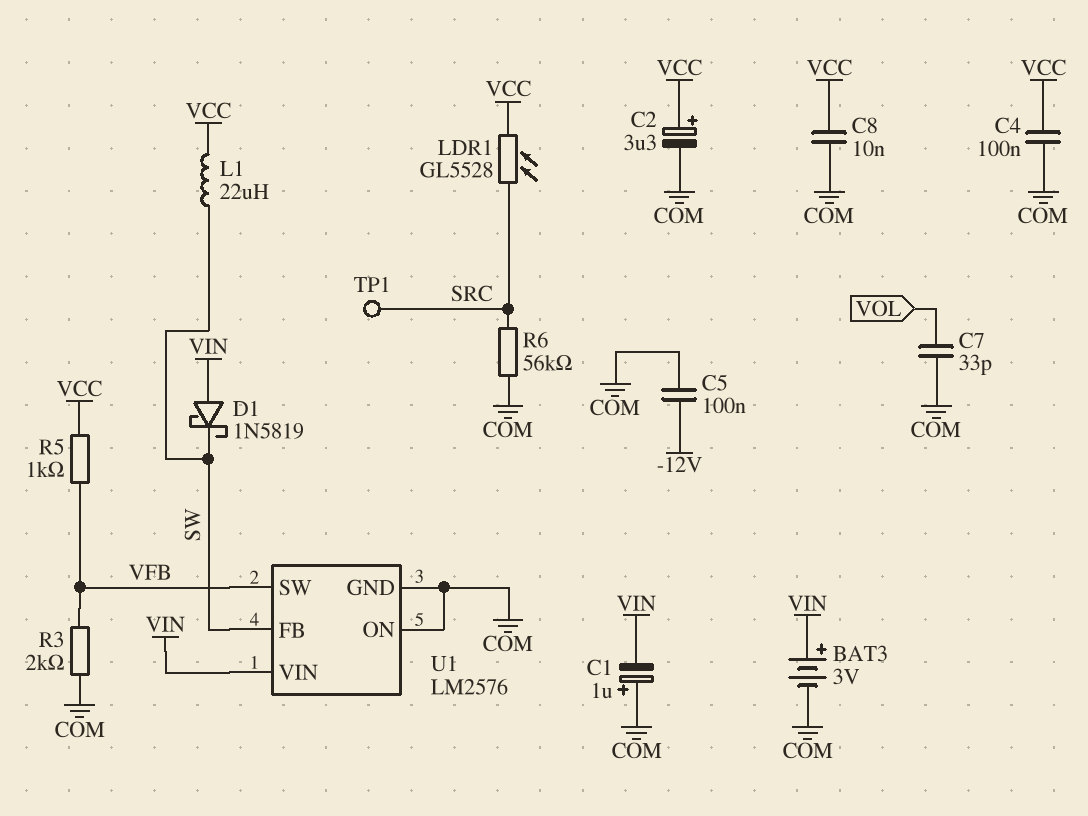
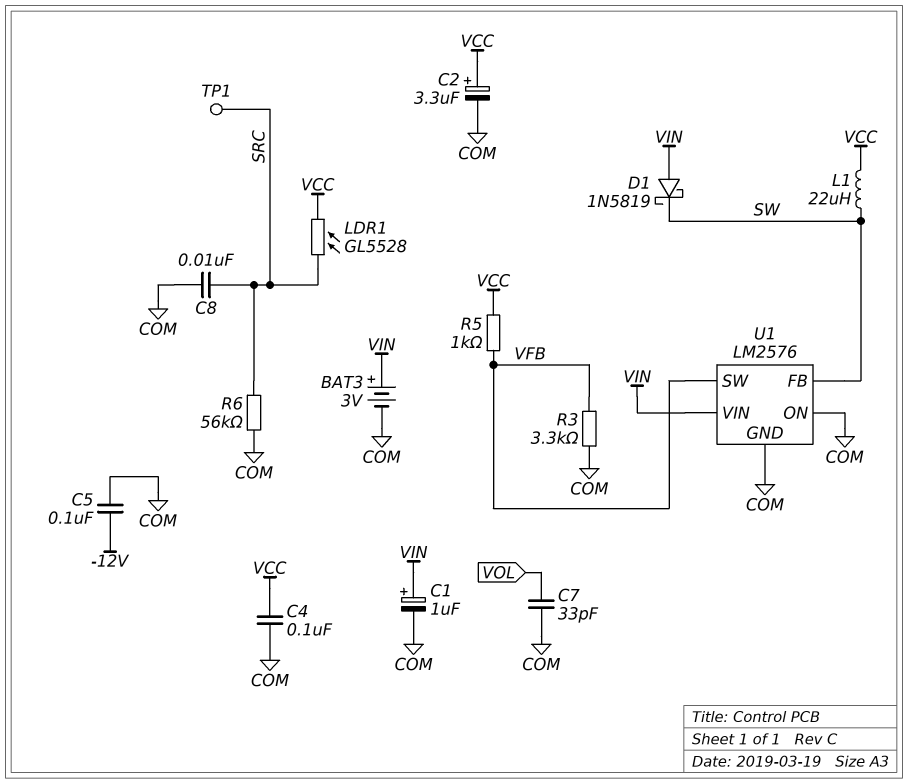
C1: 1uF (plus COM, minus VIN) -> 1uF (plus VIN, minus COM)
C8: 10nF (COM, VCC) -> 10nF (COM, SRC)
R3: 2k (COM, VFB) -> 3.3k (COM, VFB)

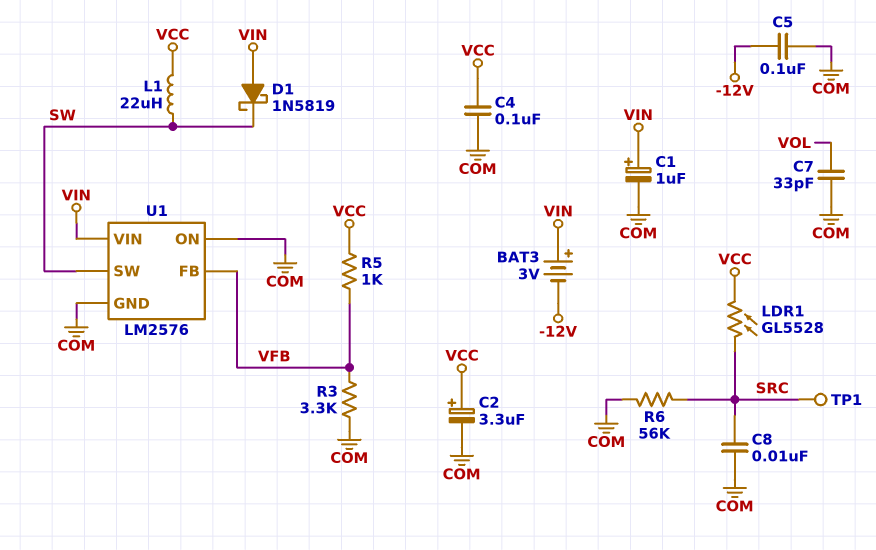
BAT3: 3V (plus VIN, minus COM) -> 3V (plus VIN, minus -12V)
U1 pin FB: SW -> VFB
U1 pin SW: VFB -> SW

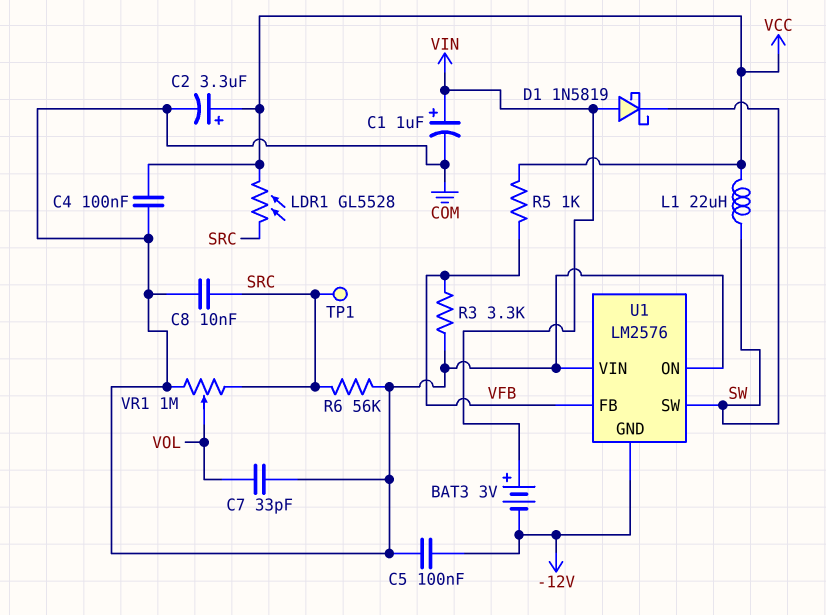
U1 pin GND: COM -> -12V
U1 pin VIN: VIN -> COM
VR1: none -> 1M (COM, SRC, wiper VOL)

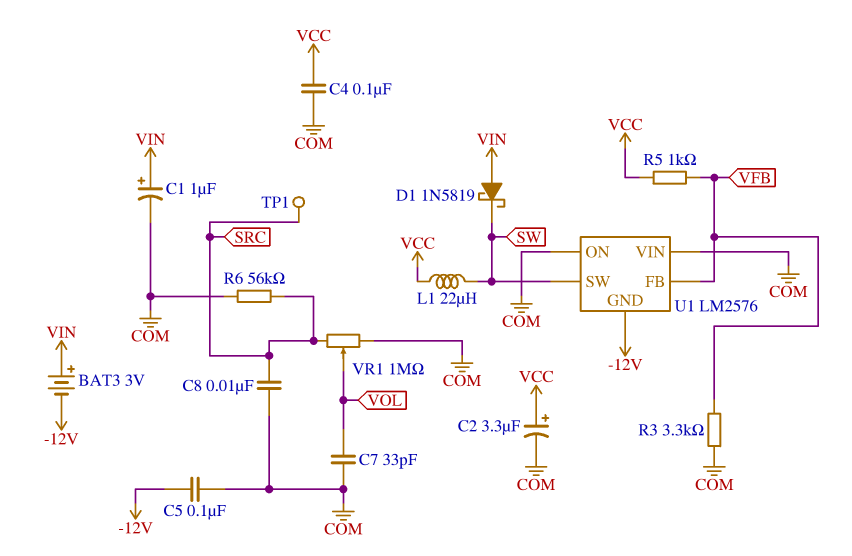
LDR1: GL5528 (SRC, VCC) -> none

